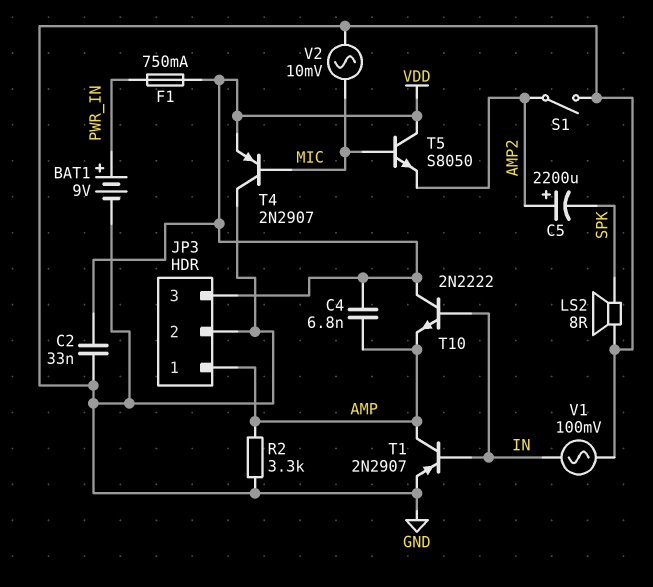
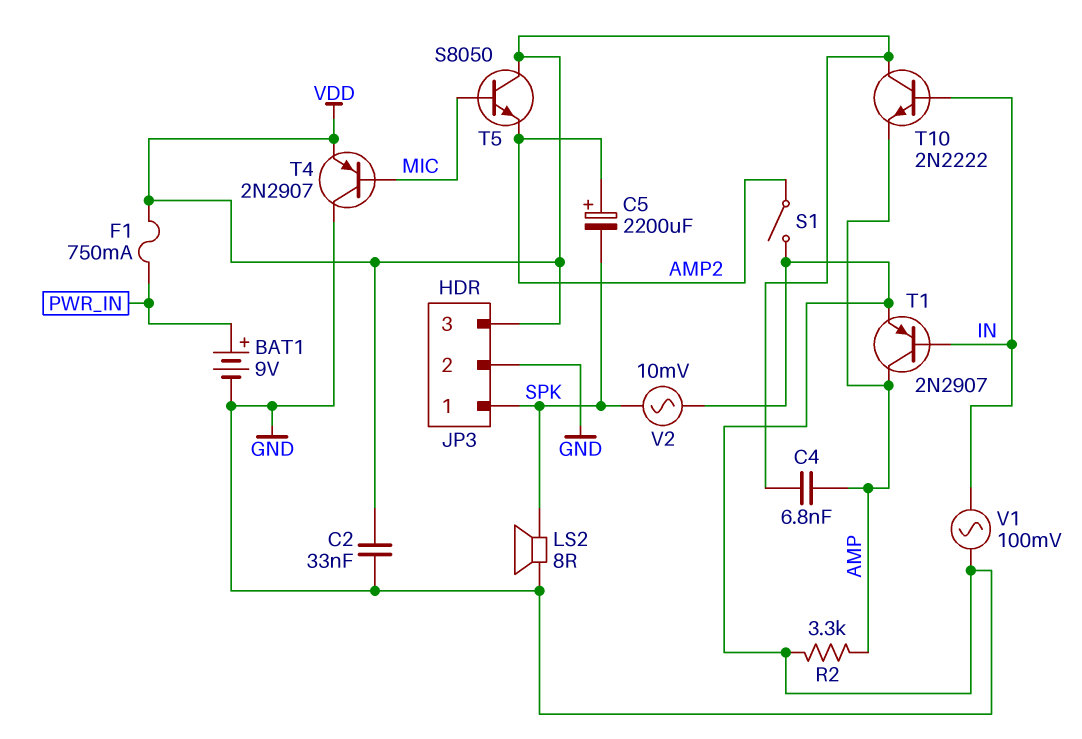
JP3 pin 1: AMP -> SPK
V2: AC 10mV (GND, MIC) -> AC 10mV (GND, SPK)

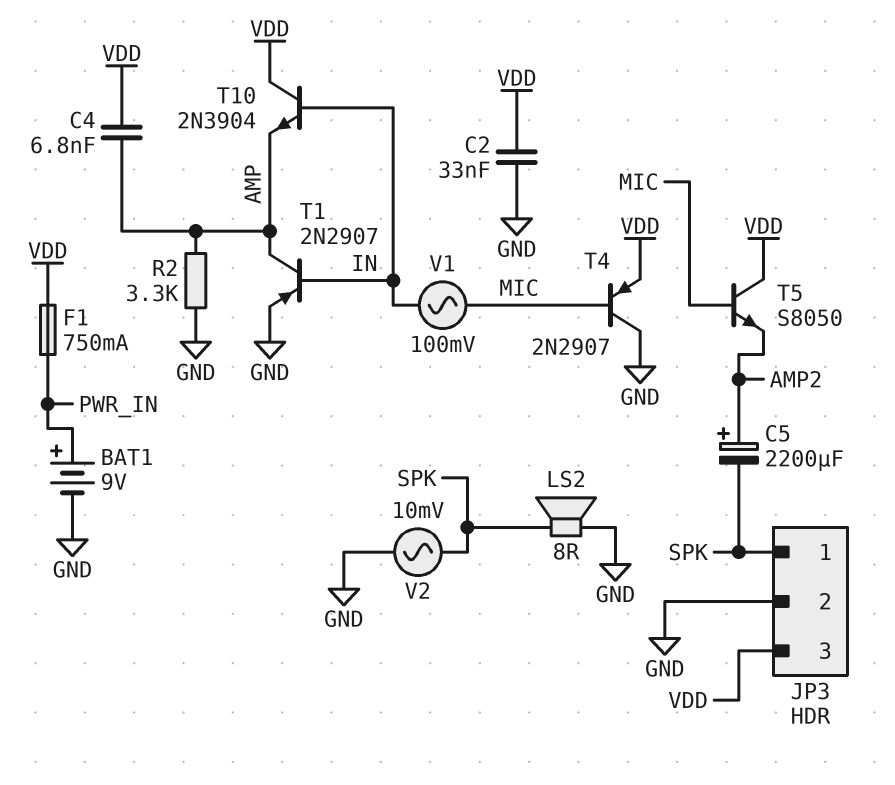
S1: switch (AMP2, GND) -> none
T10: NPN 2N2222 (B IN, C VDD, E AMP) -> NPN 2N3904 (B IN, C VDD, E AMP)
V1: AC 100mV (GND, IN) -> AC 100mV (IN, MIC)

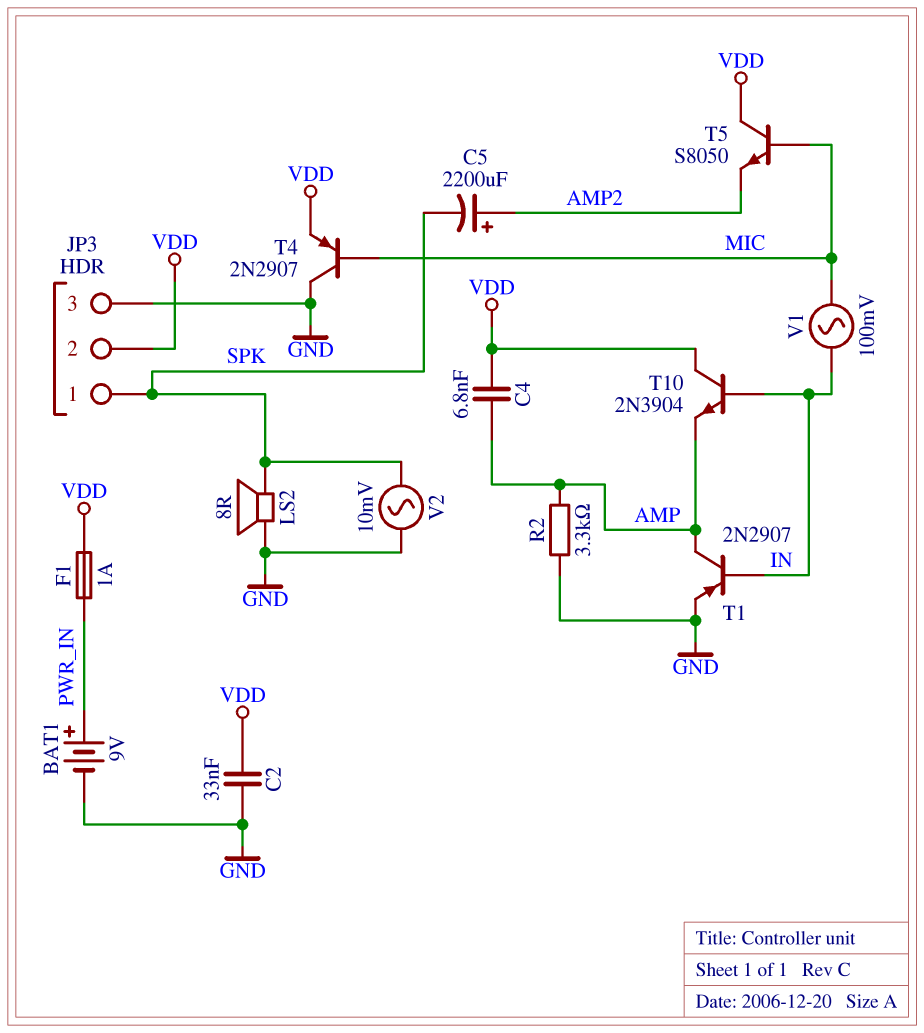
F1: 750mA (PWR_IN, VDD) -> 1A (PWR_IN, VDD)
JP3 pin 2: GND -> VDD
JP3 pin 3: VDD -> GND

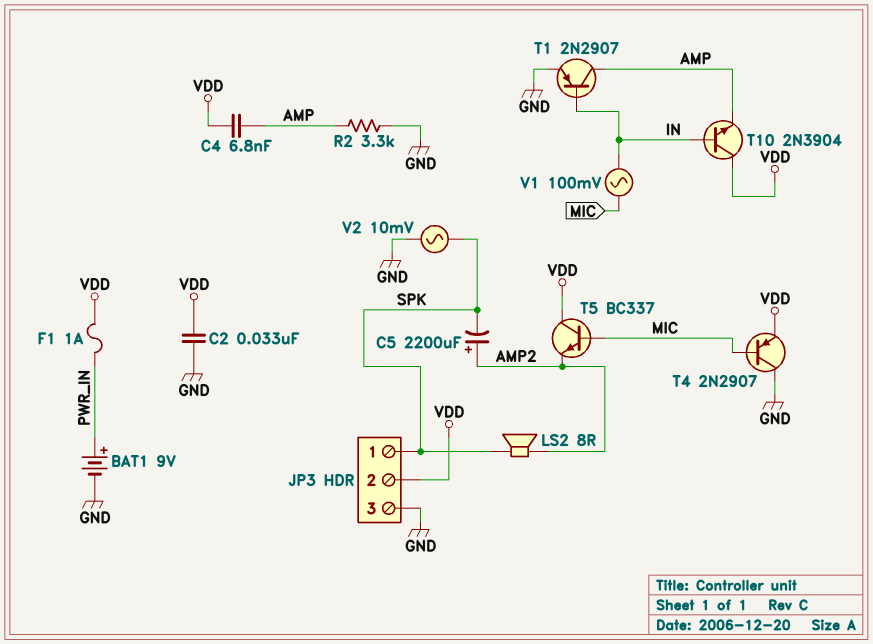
LS2: speaker 8R (GND, SPK) -> speaker 8R (AMP2, SPK)
T5: NPN S8050 (B MIC, C VDD, E AMP2) -> NPN BC337 (B MIC, C VDD, E AMP2)

